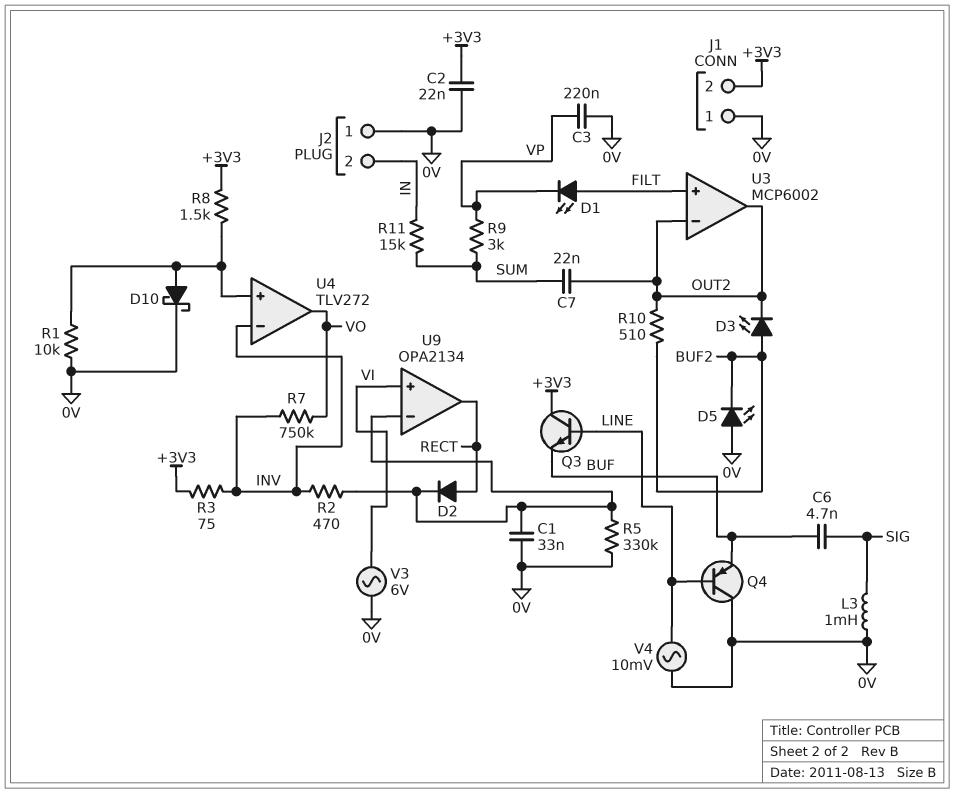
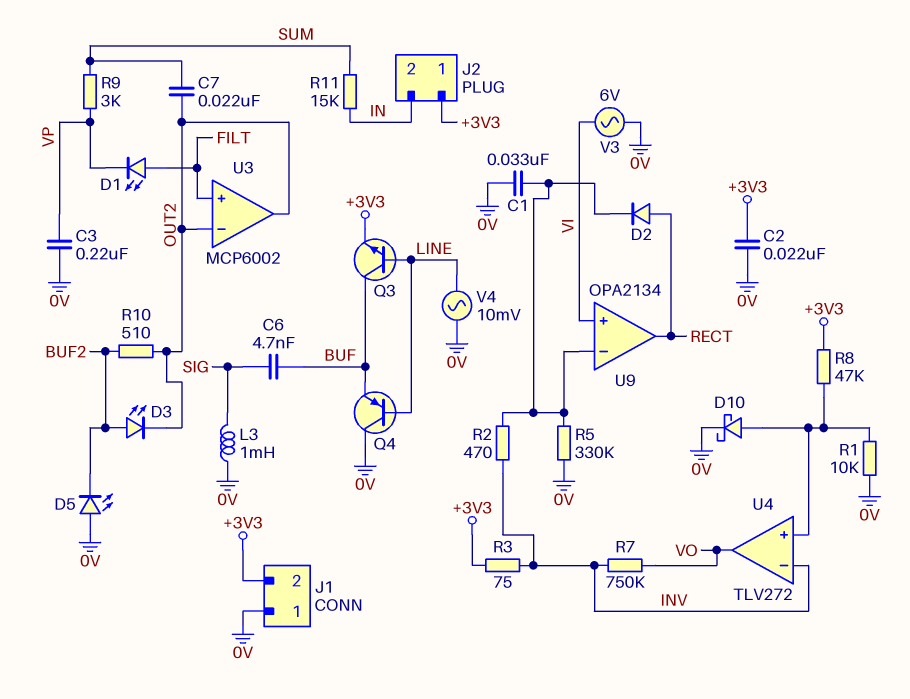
J2 pin 1: 0V -> +3V3
Q3: NPN (B LINE, C +3V3, E BUF) -> NPN (B LINE, C BUF, E +3V3)
R8: 1.5k (+3V3, U4/in+) -> 47k (+3V3, U4/in+)

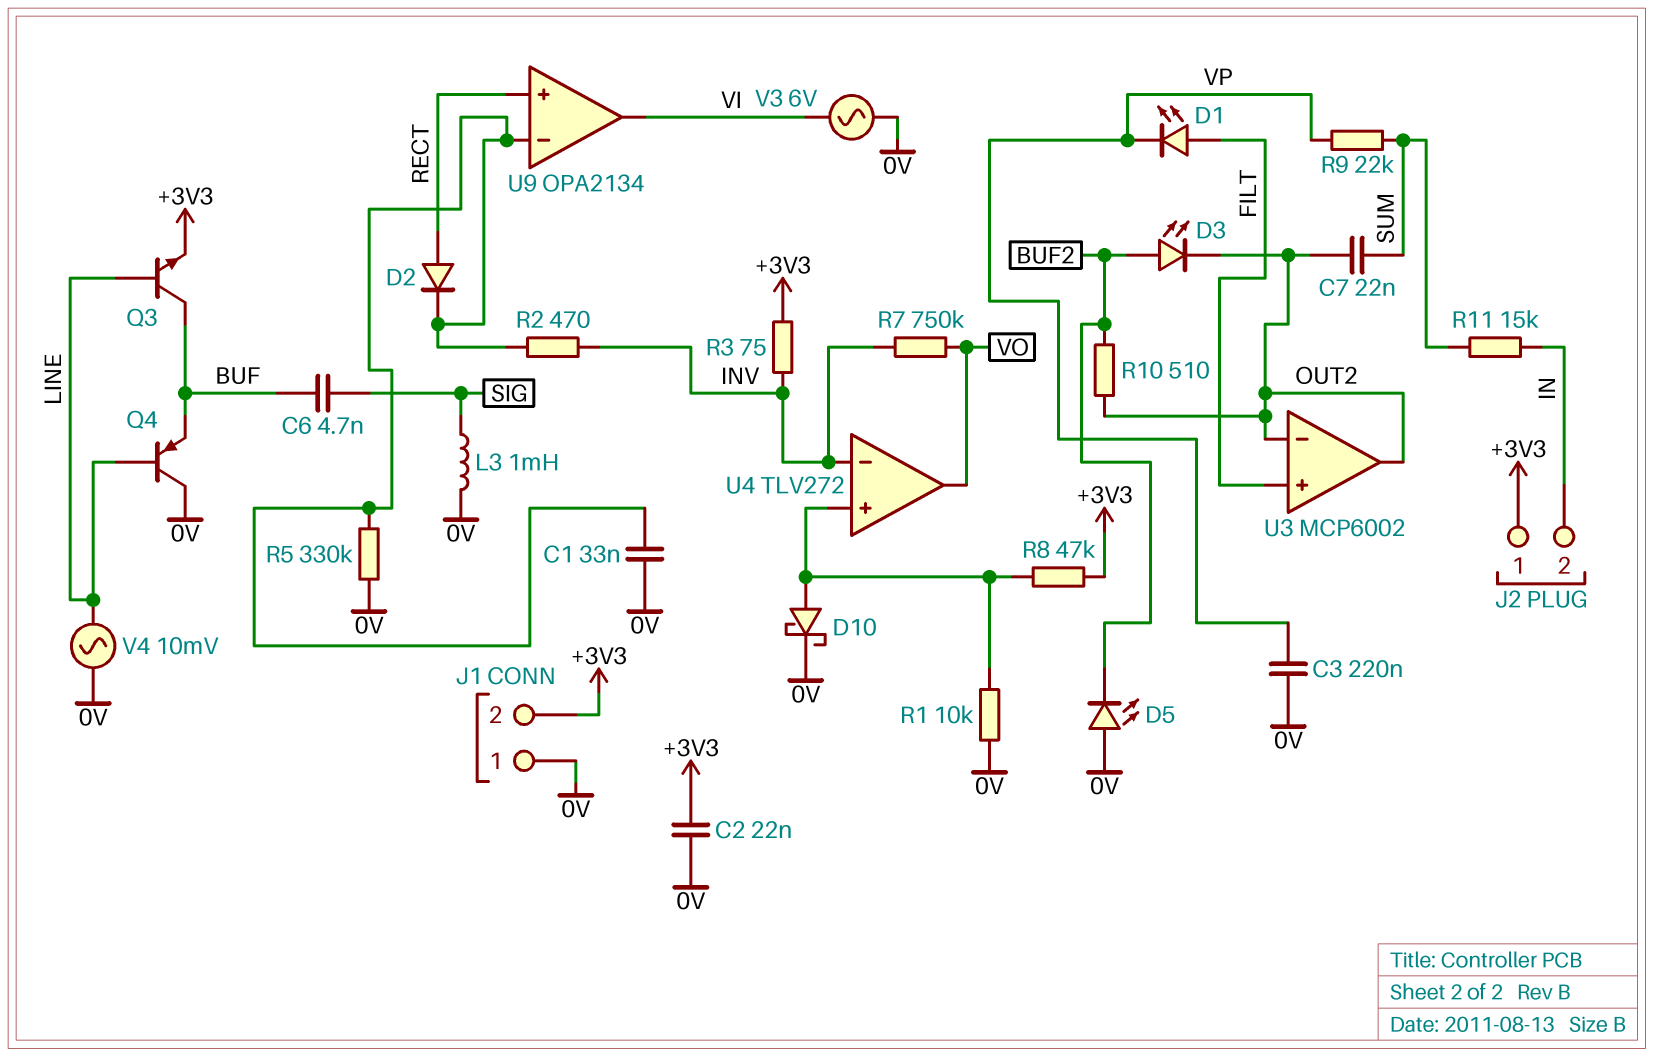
R9: 3k (SUM, VP) -> 22k (SUM, VP)
U9 pin in+: VI -> RECT
U9 pin out: RECT -> VI

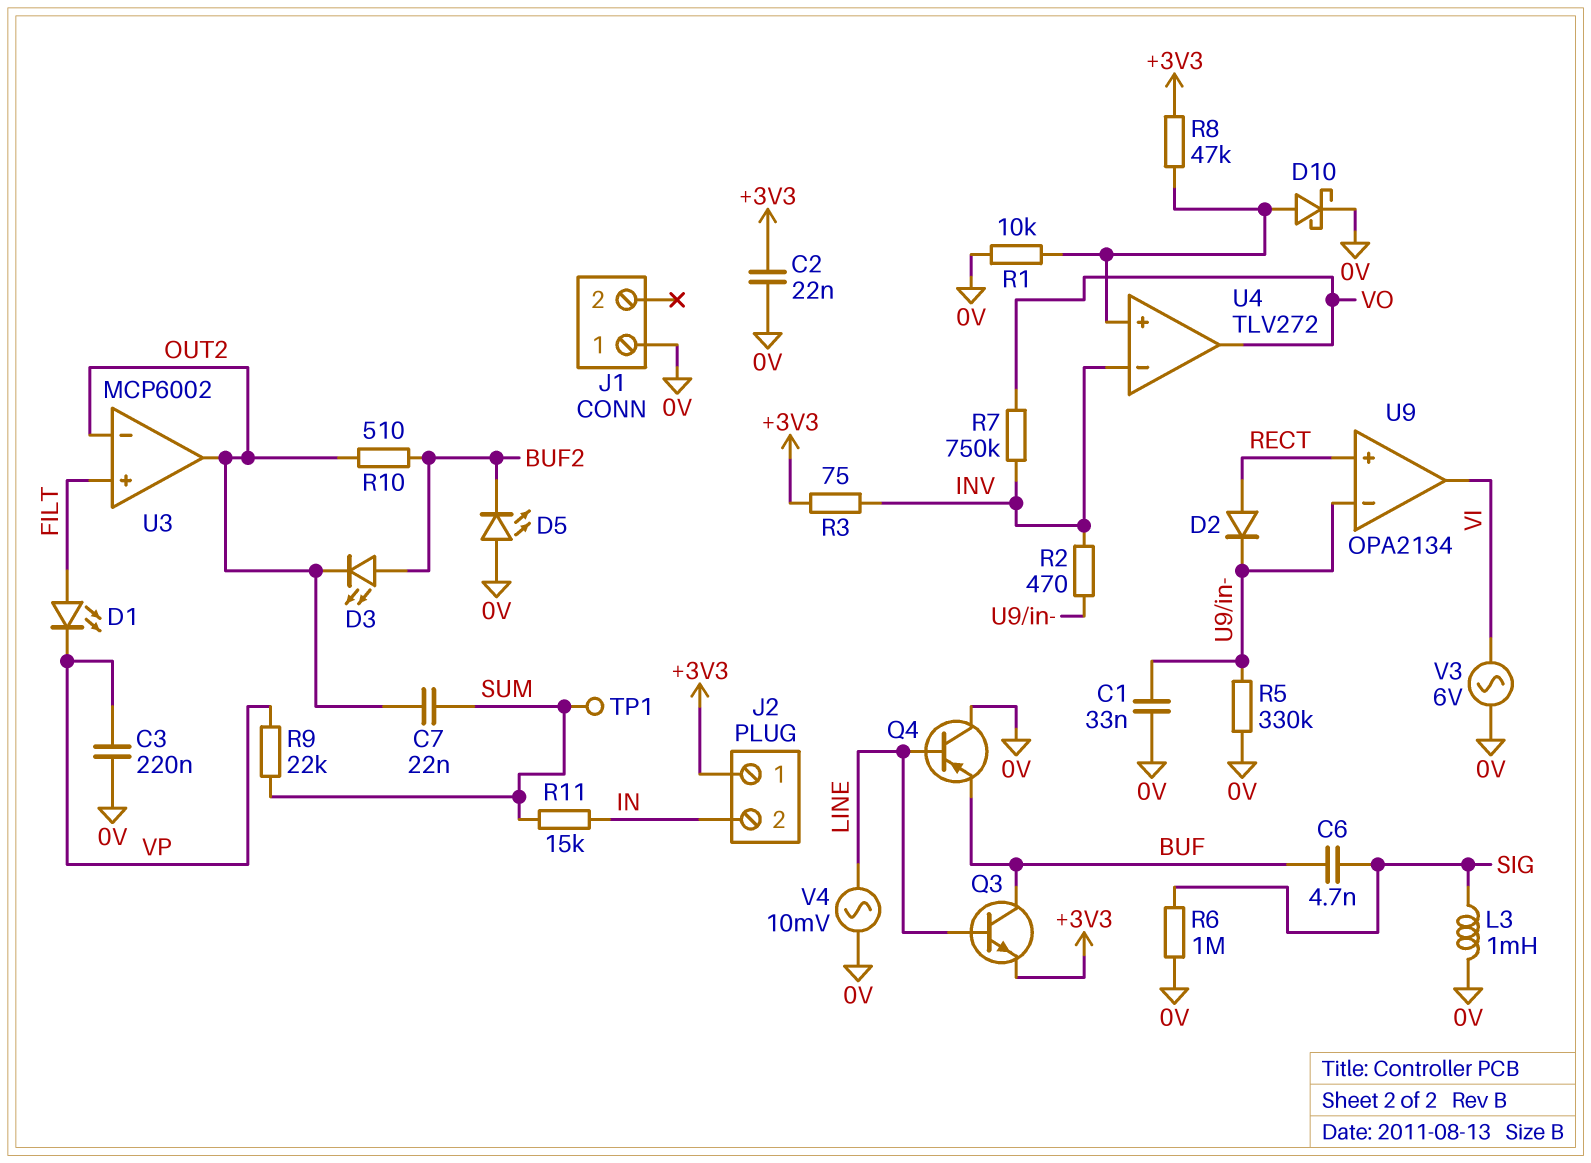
J1 pin 2: +3V3 -> none
R6: none -> 1M (0V, SIG)
TP1: none -> test point (SUM)

